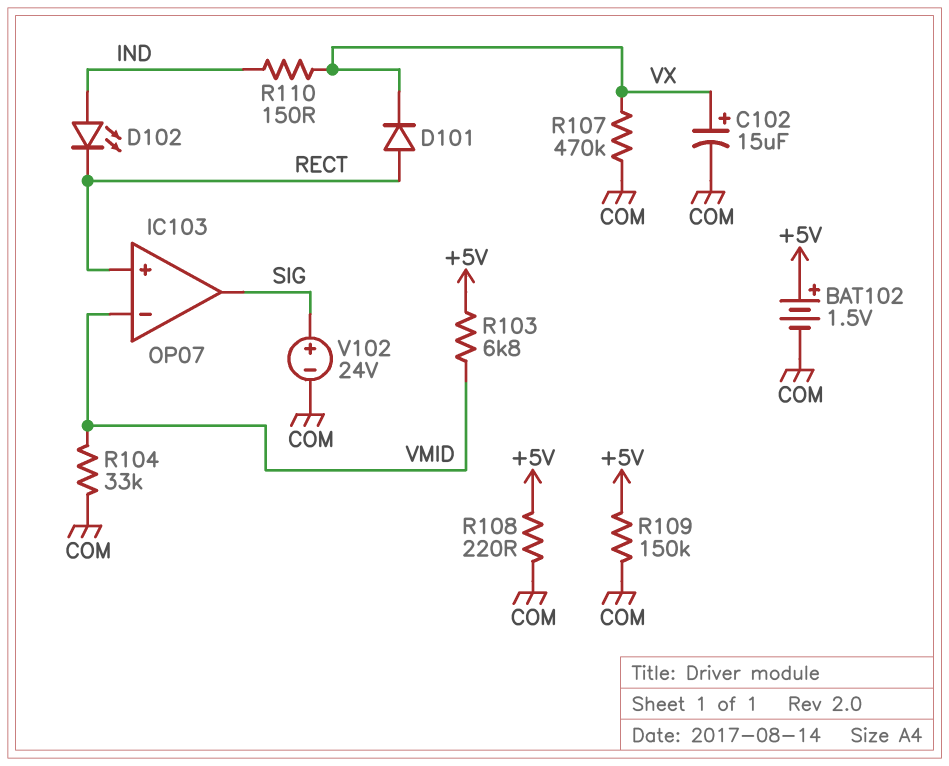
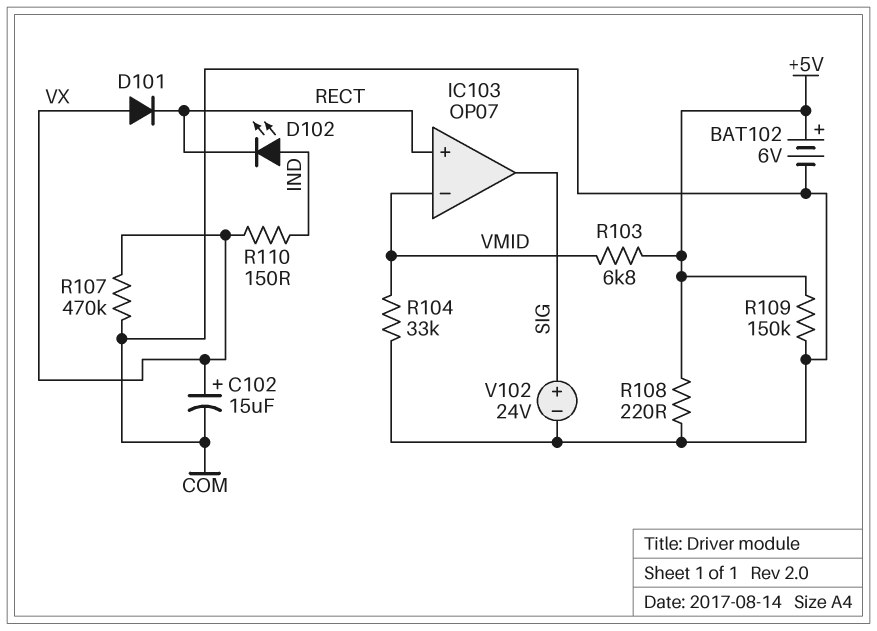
BAT102: 1.5V (plus +5V, minus COM) -> 6V (plus +5V, minus COM)
D101: diode (A RECT, K VX) -> diode (A VX, K RECT)

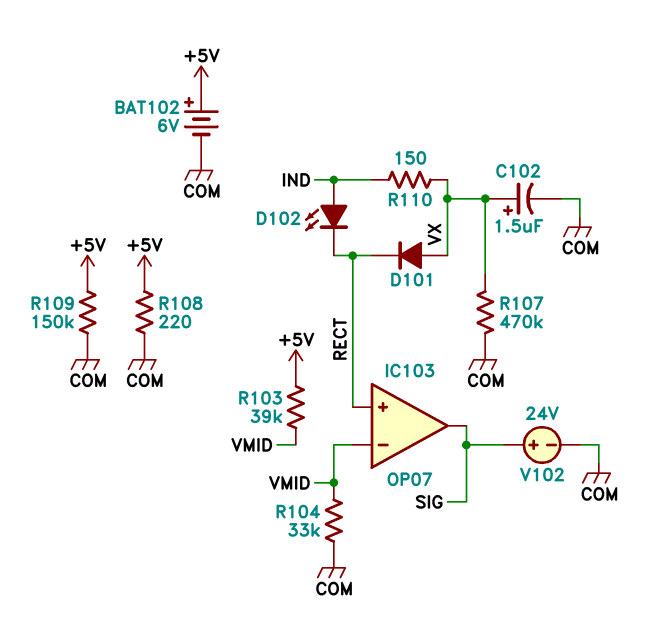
C102: 15uF (plus VX, minus COM) -> 1.5uF (plus VX, minus COM)
R103: 6.8k (+5V, VMID) -> 39k (+5V, VMID)

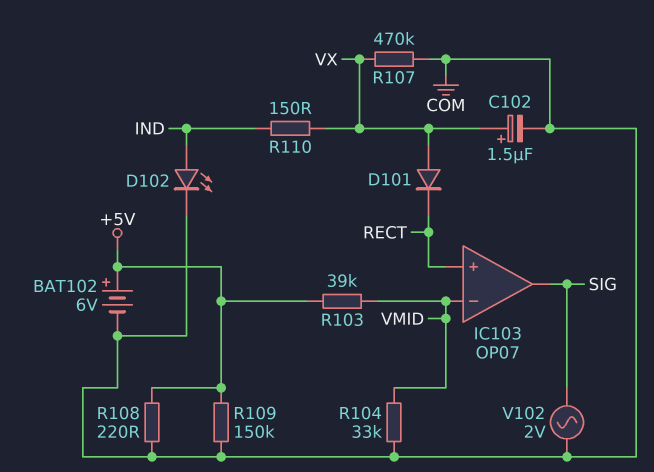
D102: LED (A IND, K RECT) -> LED (A IND, K COM)
V102: 24V (plus SIG, minus COM) -> AC 2V (COM, SIG)

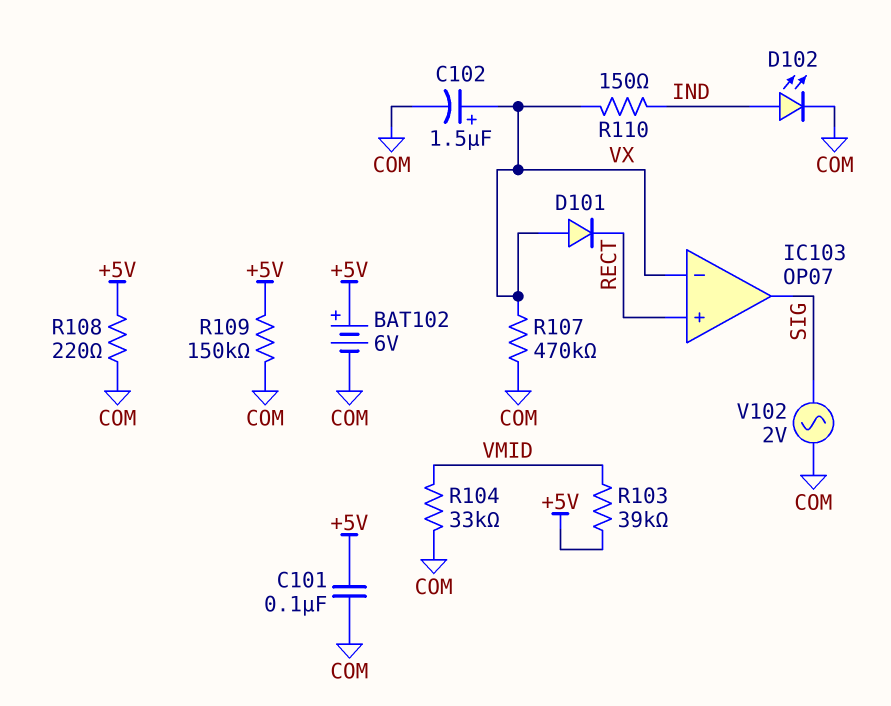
C101: none -> 100nF (+5V, COM)
IC103 pin in-: VMID -> VX

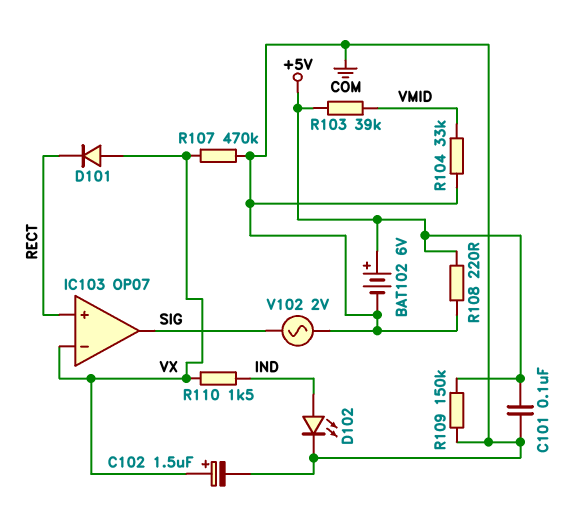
R110: 150 (IND, VX) -> 1.5k (IND, VX)

